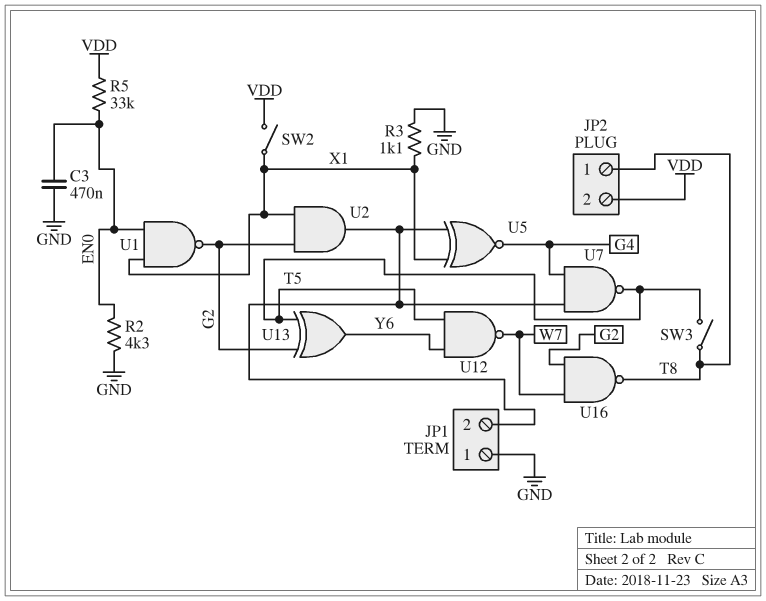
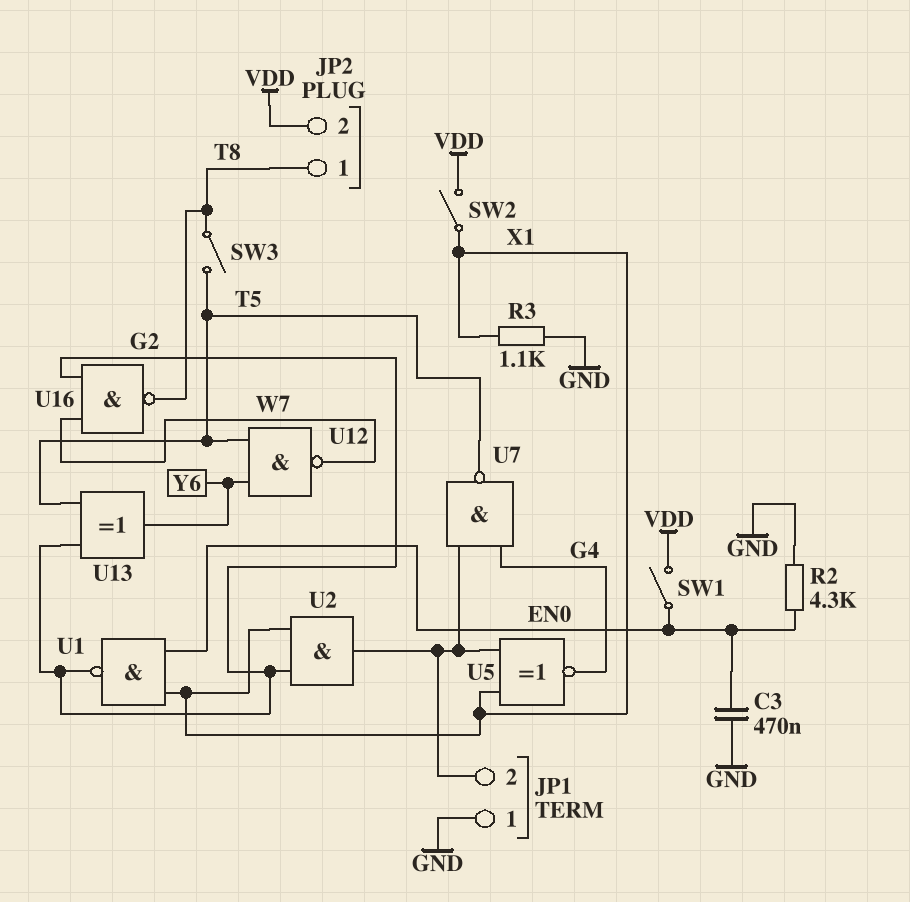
R5: 33k (EN0, VDD) -> none
SW1: none -> switch (EN0, VDD)

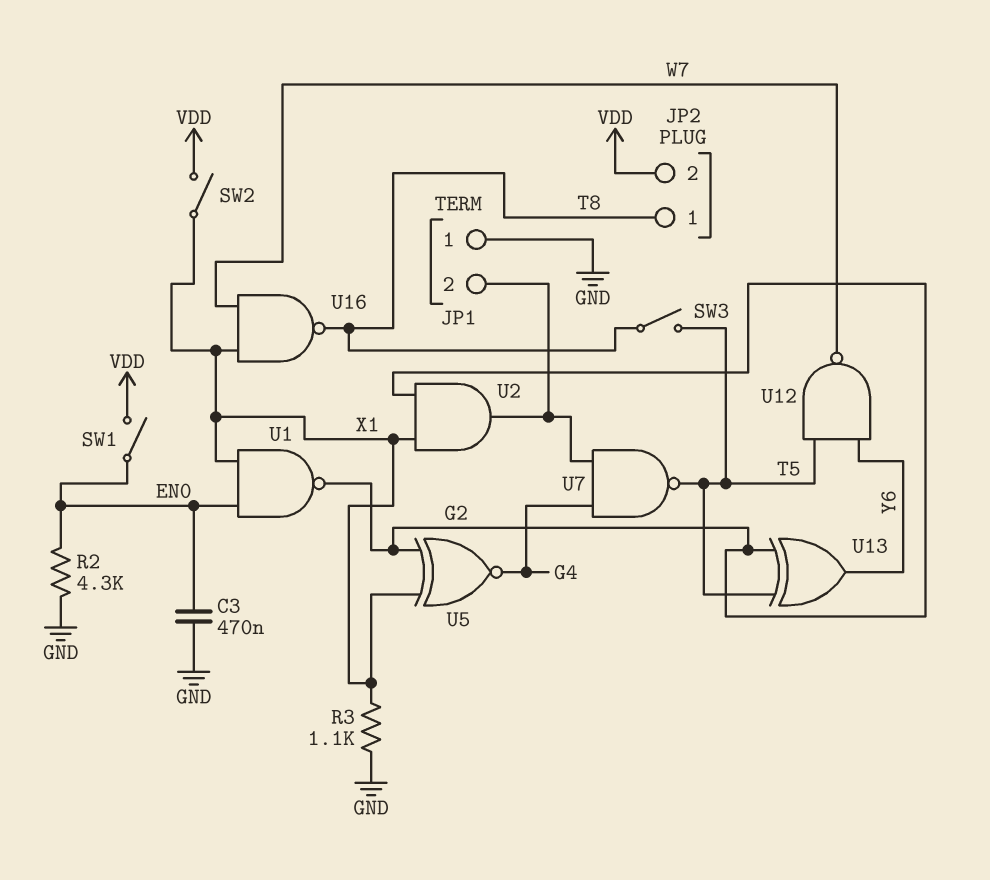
U5: XNOR (in JP1/2, in X1, out G4) -> XNOR (in G2, in X1, out G4)
U16: NAND (in G2, in W7, out T8) -> NAND (in W7, in X1, out T8)

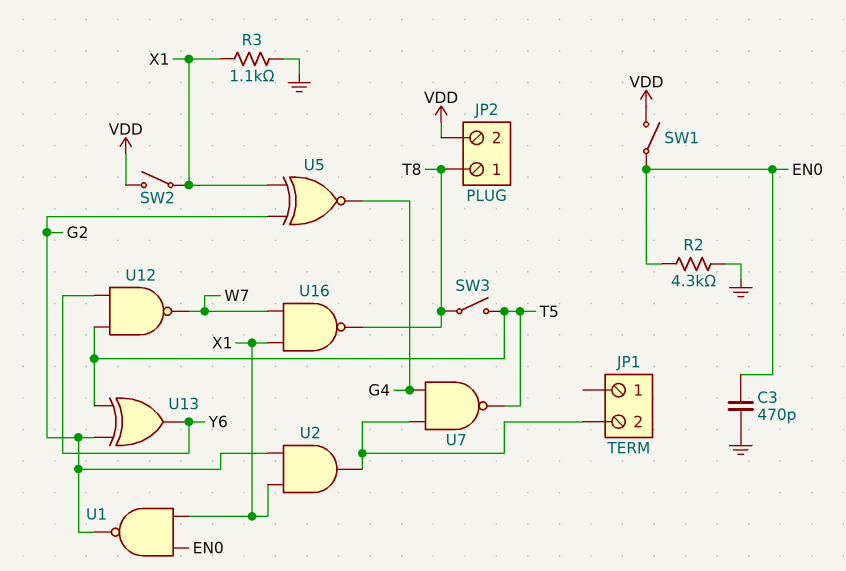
C3: 470nF (EN0, GND) -> 470pF (EN0, GND)
JP1 pin 1: GND -> none

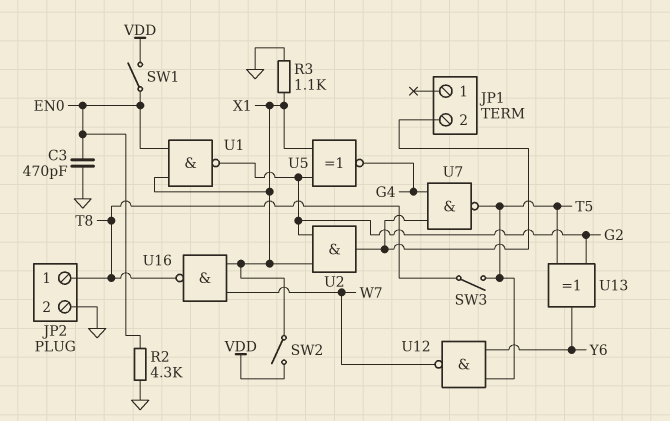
JP2 pin 2: VDD -> GND

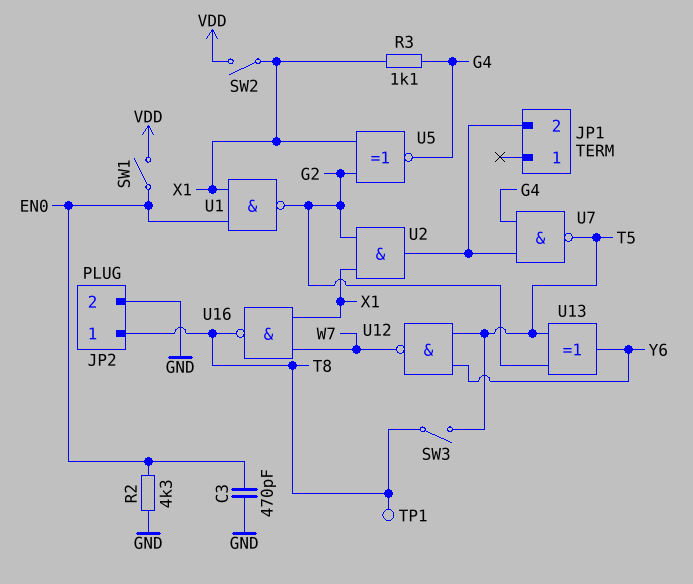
R3: 1.1k (GND, X1) -> 1.1k (G4, X1)
TP1: none -> test point (T8)

